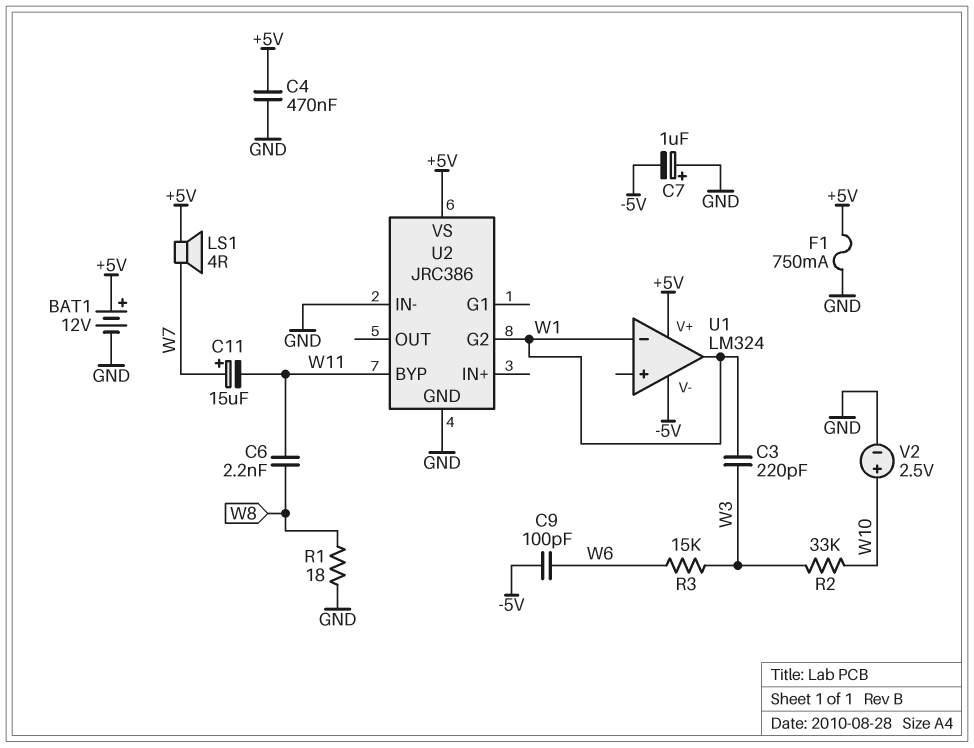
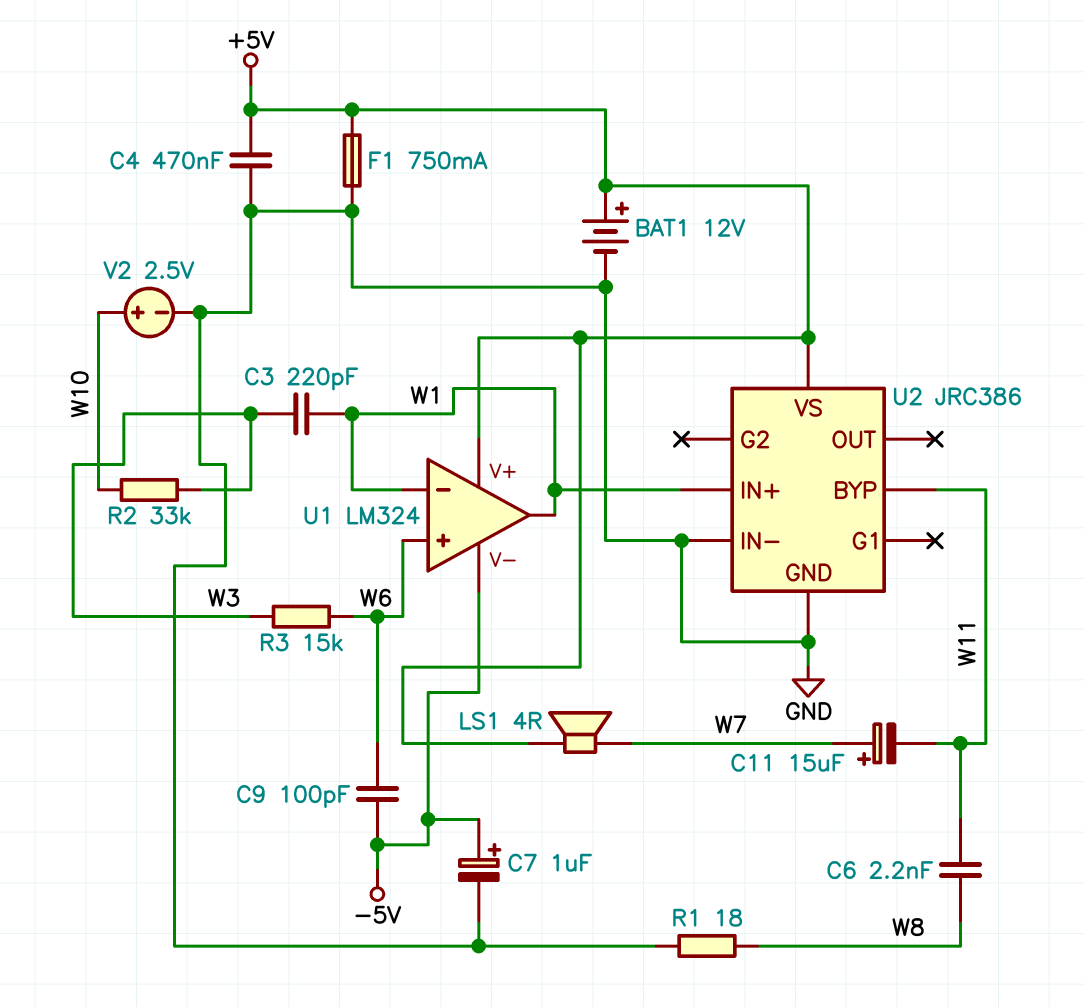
C7: 1uF (plus GND, minus -5V) -> 1uF (plus -5V, minus GND)
U1 pin in+: none -> W6
U2 pin G2: W1 -> none
U2 pin IN+: none -> W1

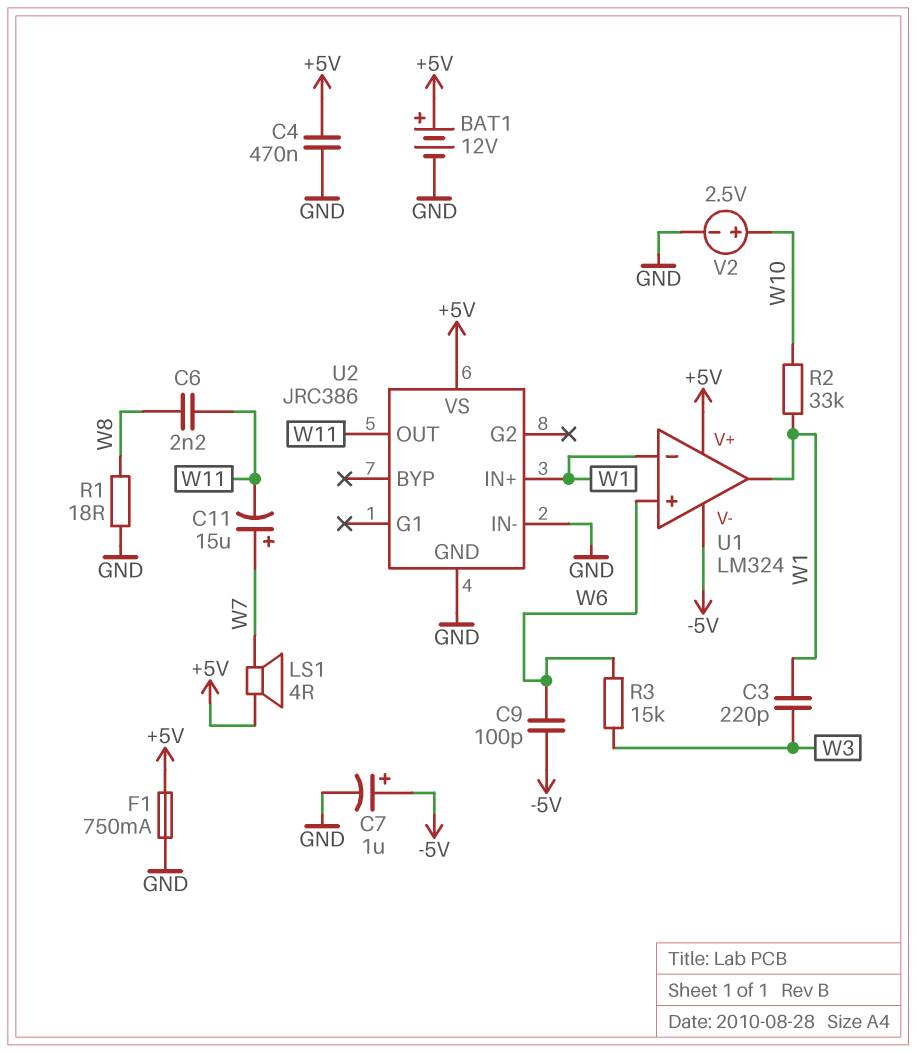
R2: 33k (W3, W10) -> 33k (W1, W10)
U2 pin BYP: W11 -> none
U2 pin OUT: none -> W11

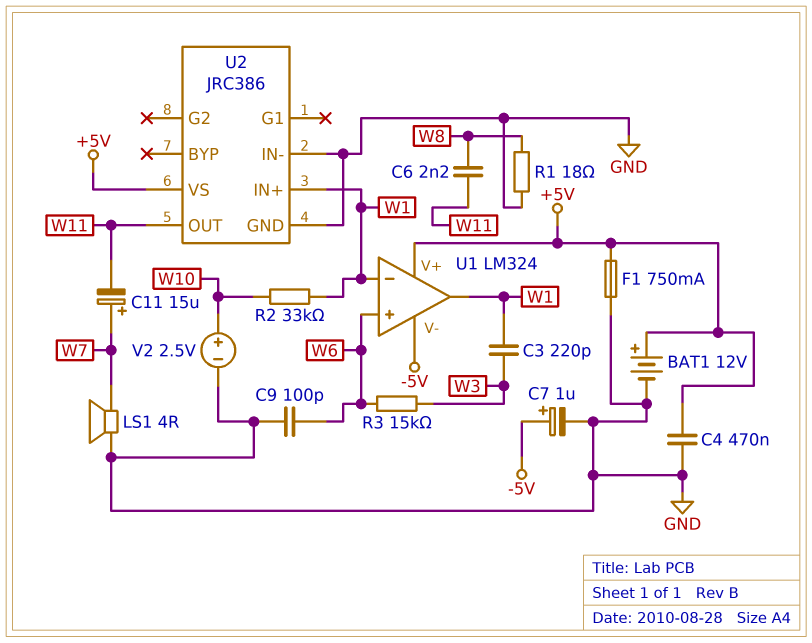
C9: 100pF (-5V, W6) -> 100pF (GND, W6)
LS1: speaker 4R (+5V, W7) -> speaker 4R (GND, W7)

